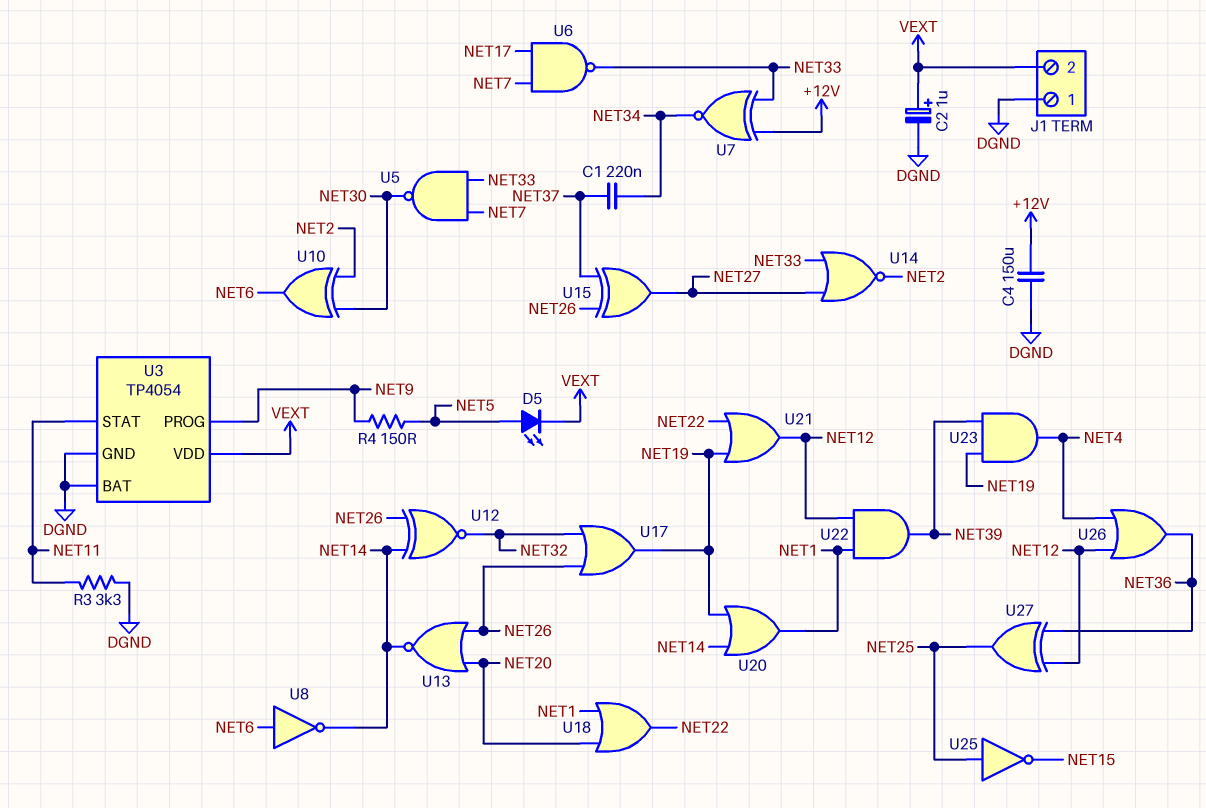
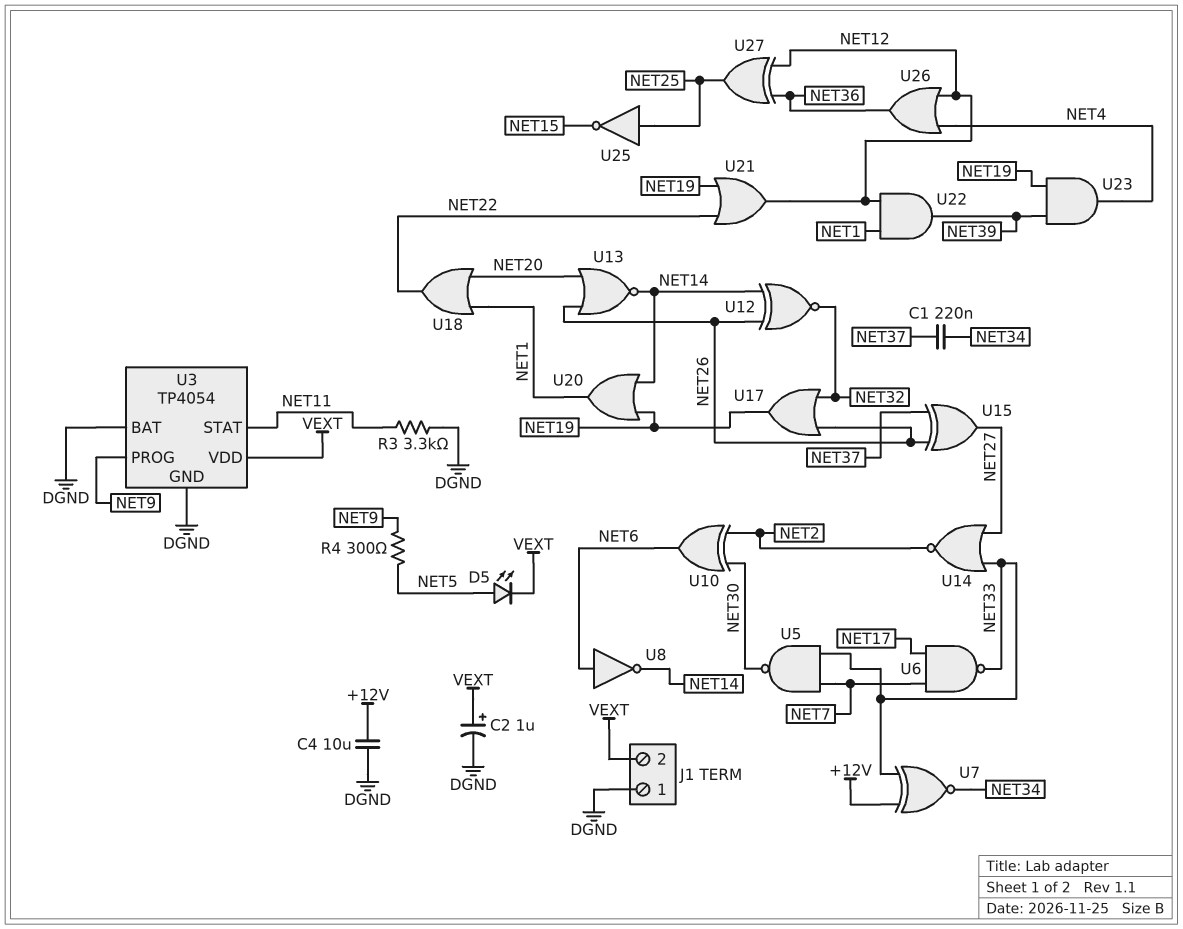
C4: 150uF (+12V, DGND) -> 10uF (+12V, DGND)
R4: 150 (NET5, NET9) -> 300 (NET5, NET9)

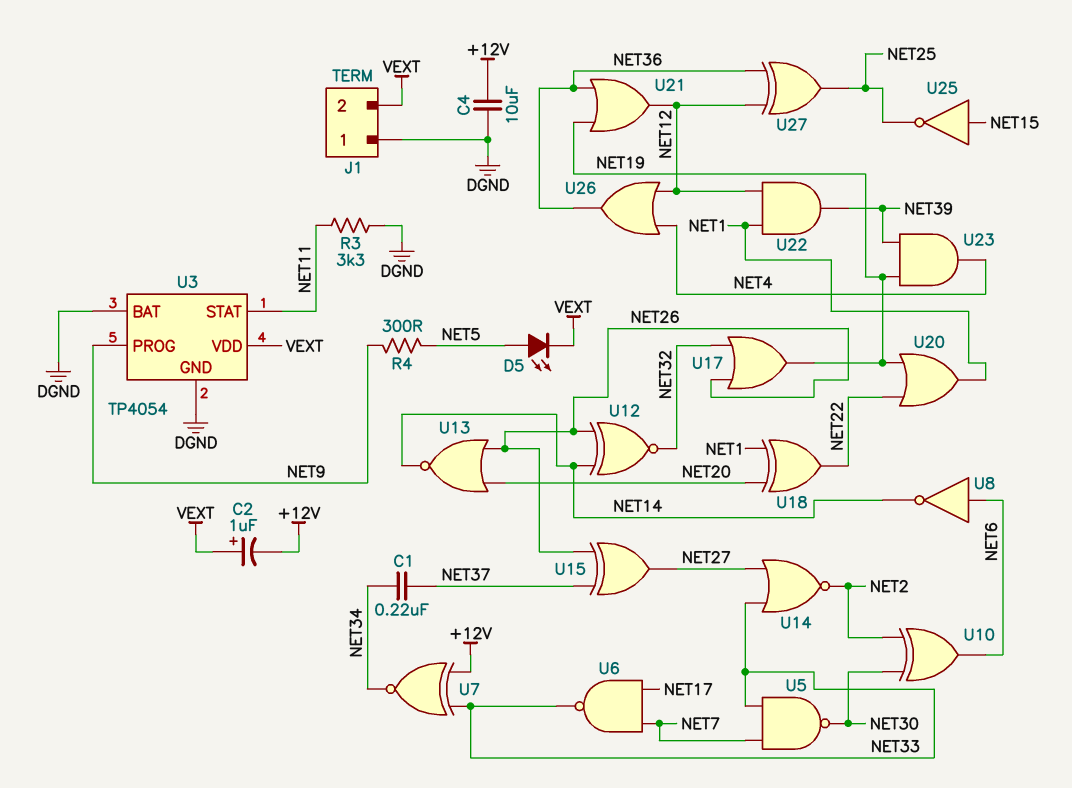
C2: 1uF (plus VEXT, minus DGND) -> 1uF (plus VEXT, minus +12V)
U18: OR (in NET1, in NET20, out NET22) -> XOR (in NET1, in NET20, out NET22)
U20: OR (in NET14, in NET19, out NET1) -> OR (in NET19, in NET22, out NET1)
U21: OR (in NET19, in NET22, out NET12) -> OR (in NET19, in NET36, out NET12)
U25: NOT (in NET25, out NET15) -> NOT (in NET15, out NET25)

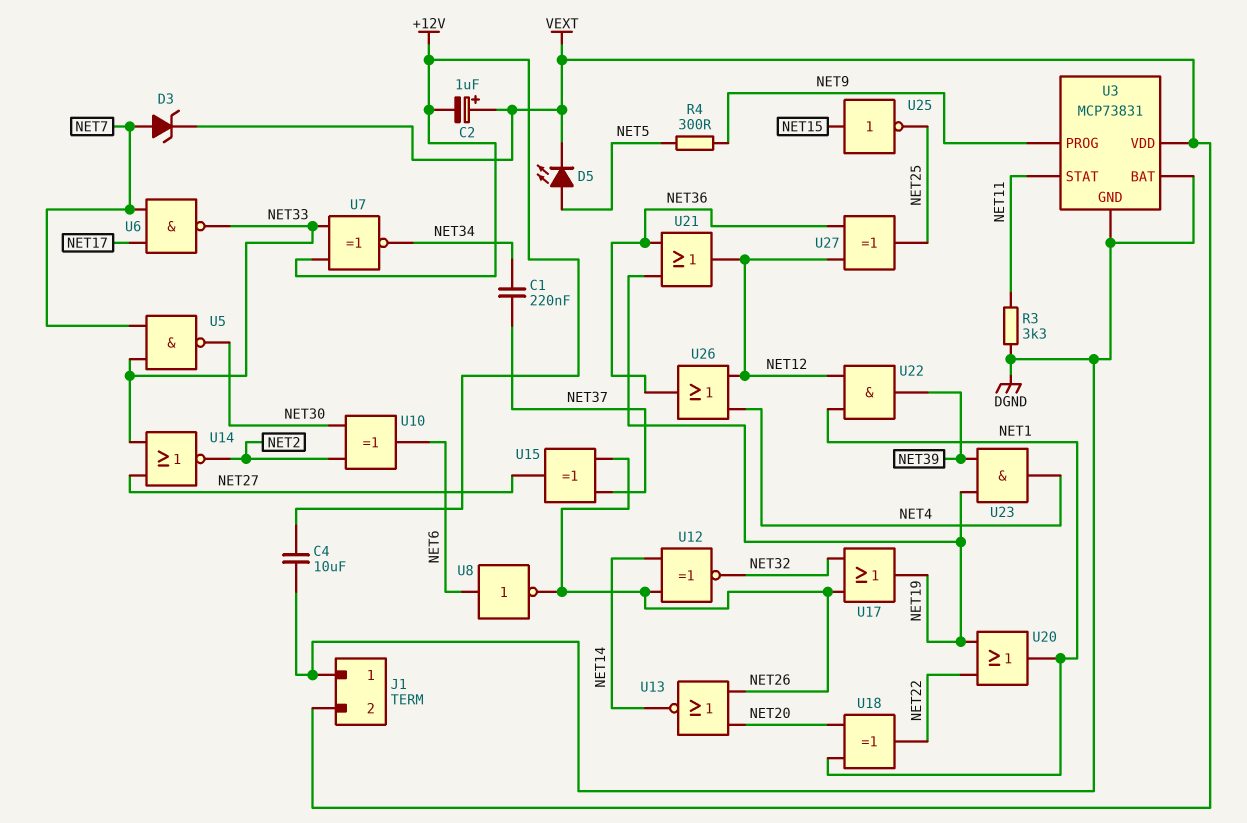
D3: none -> zener (A NET7, K VEXT)
U3: TP4054 -> MCP73831
U8: NOT (in NET6, out NET14) -> NOT (in NET6, out NET26)

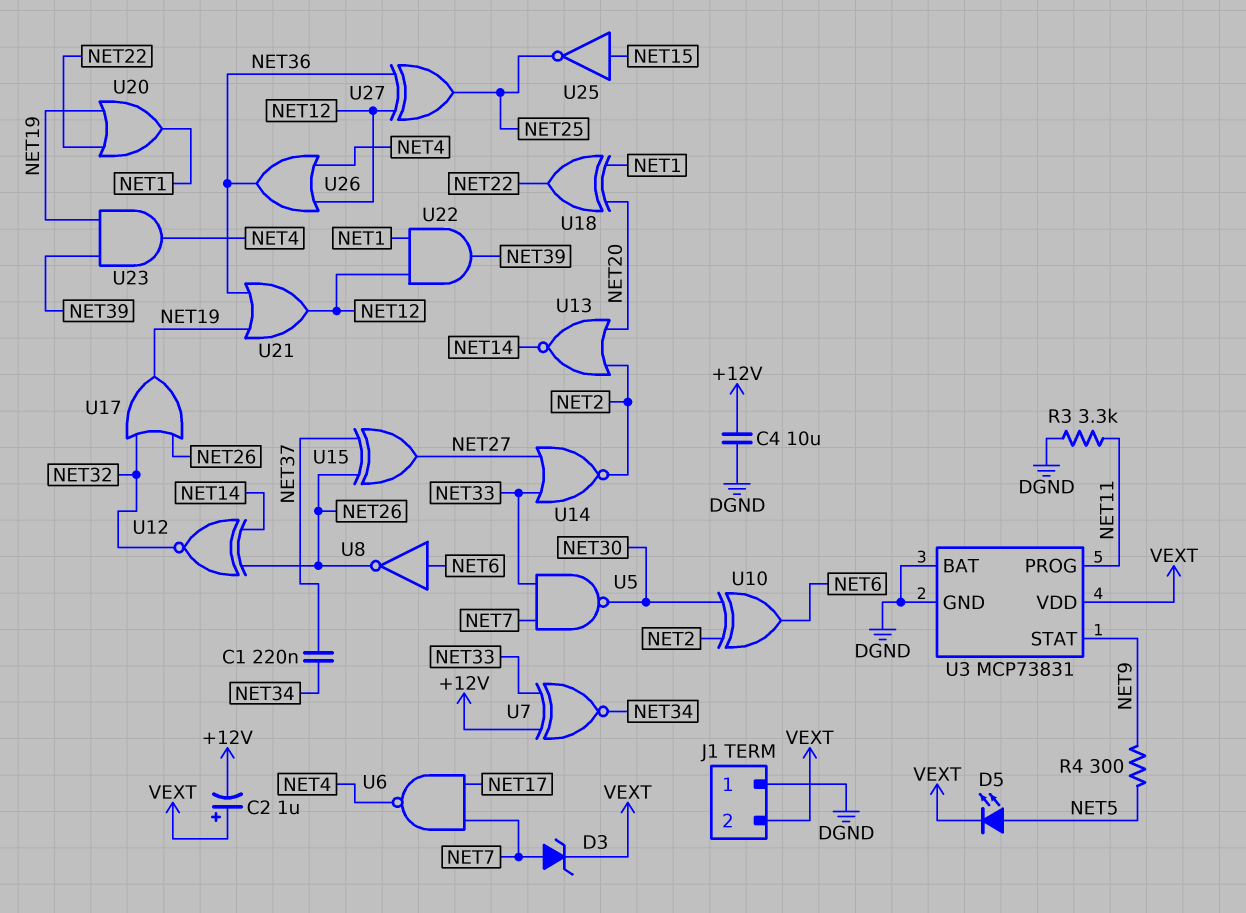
U3 pin PROG: NET9 -> NET11
U3 pin STAT: NET11 -> NET9
U6: NAND (in NET7, in NET17, out NET33) -> NAND (in NET7, in NET17, out NET4)
U13: NOR (in NET20, in NET26, out NET14) -> NOR (in NET2, in NET20, out NET14)

